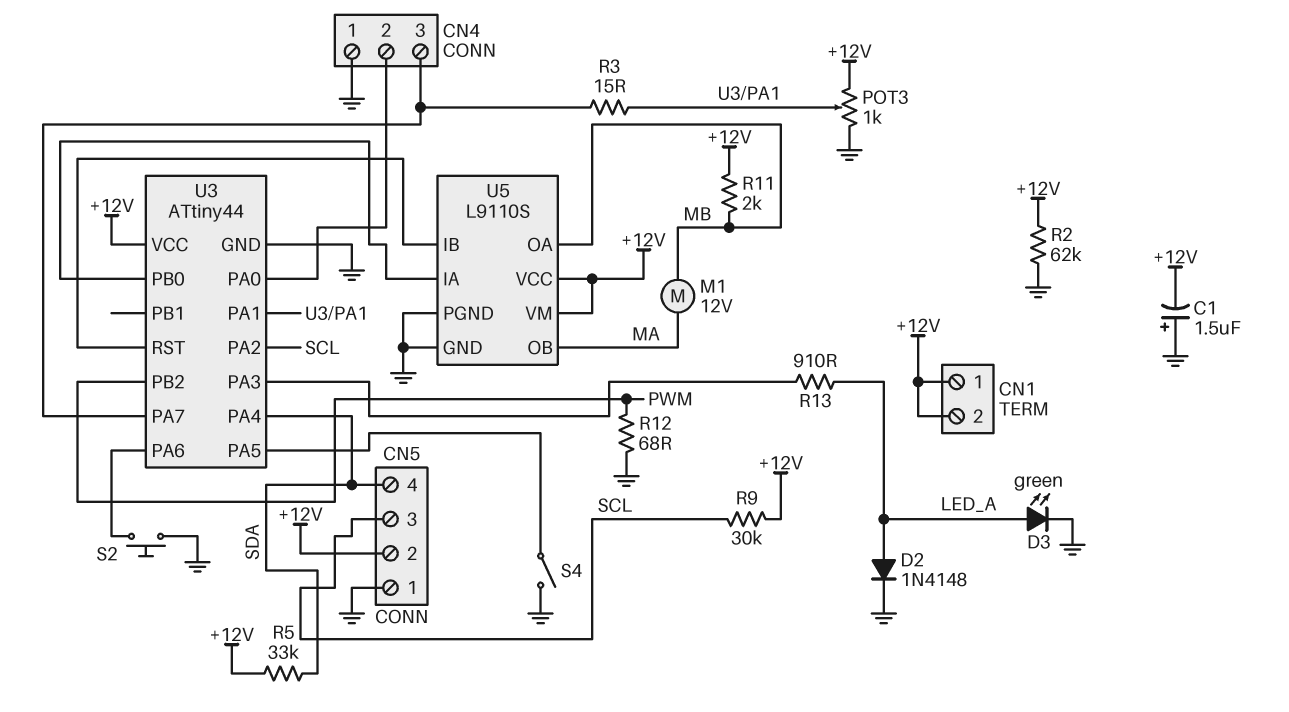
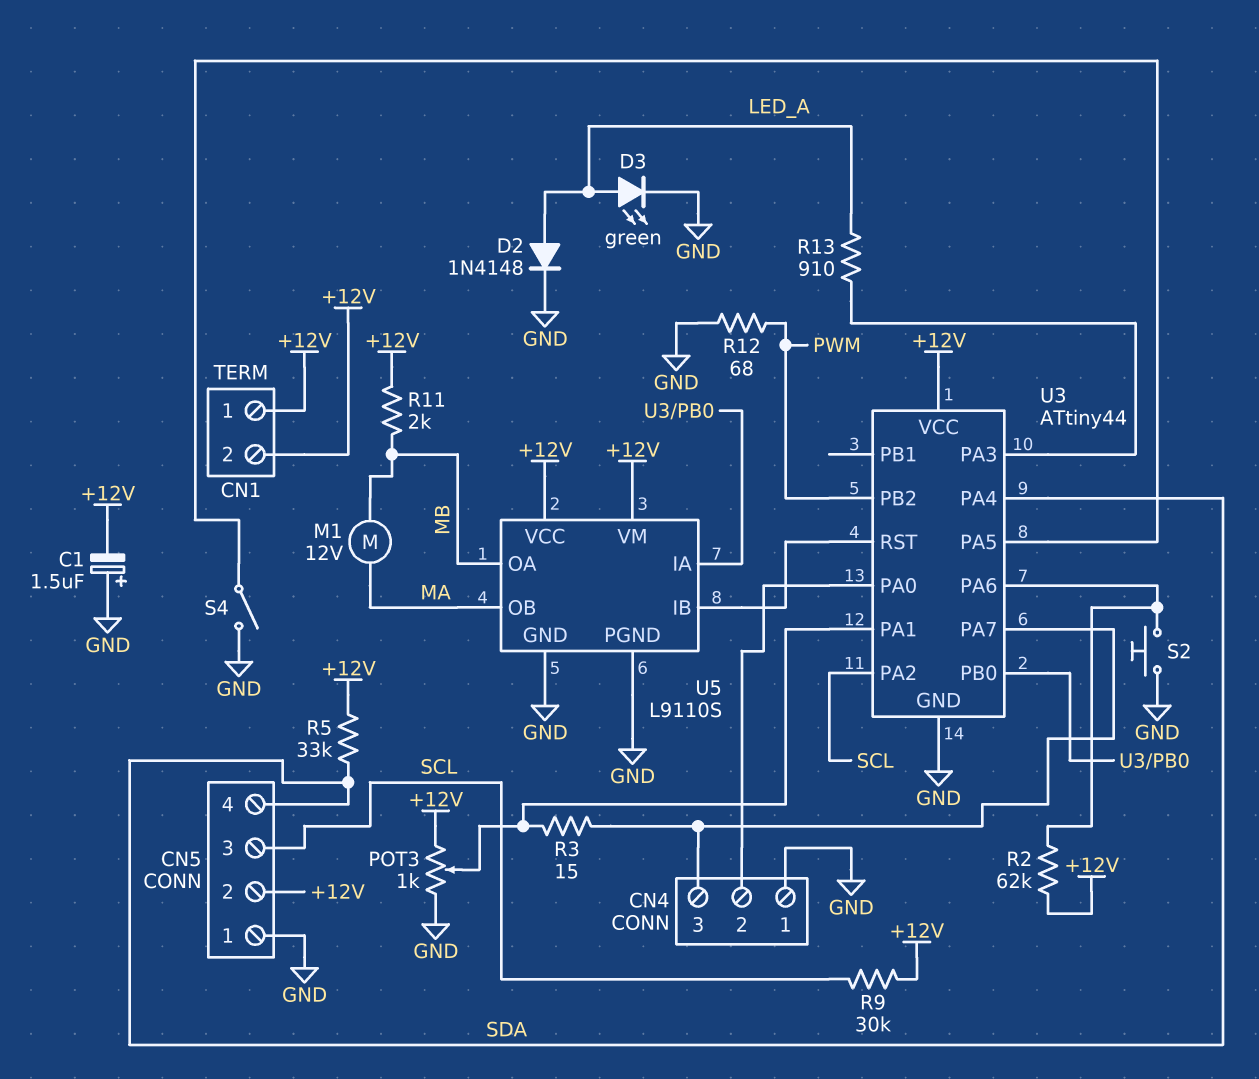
R2: 62k (+12V, GND) -> 62k (+12V, U3/PA6)

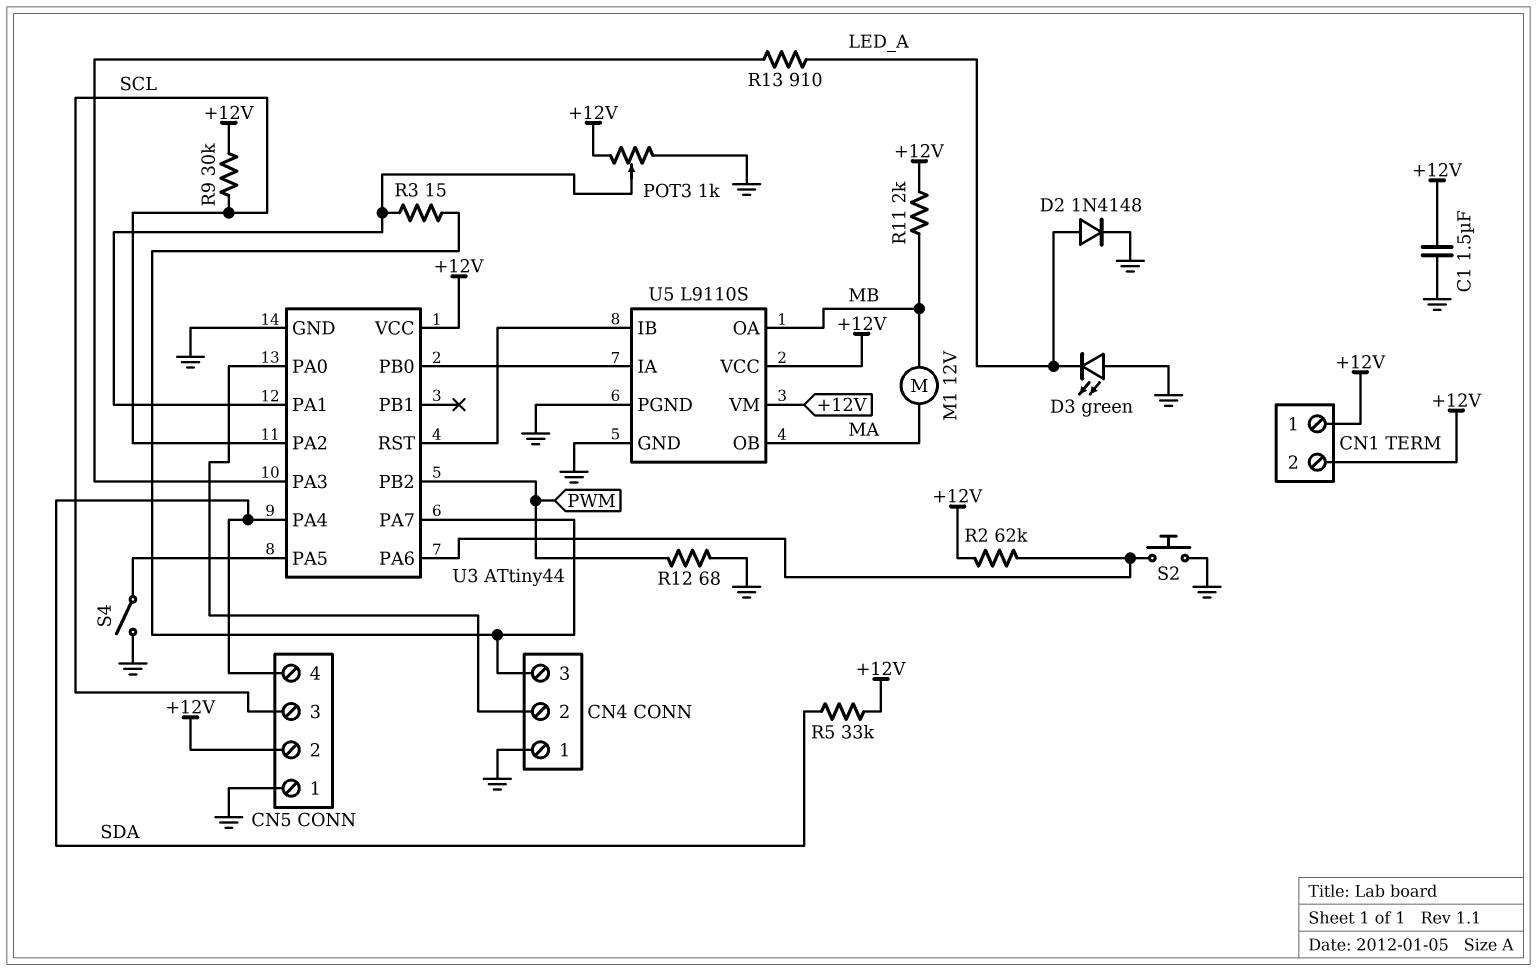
C1: 1.5uF (plus GND, minus +12V) -> 1.5uF (+12V, GND)
D3: LED green (A LED_A, K GND) -> LED green (A GND, K LED_A)

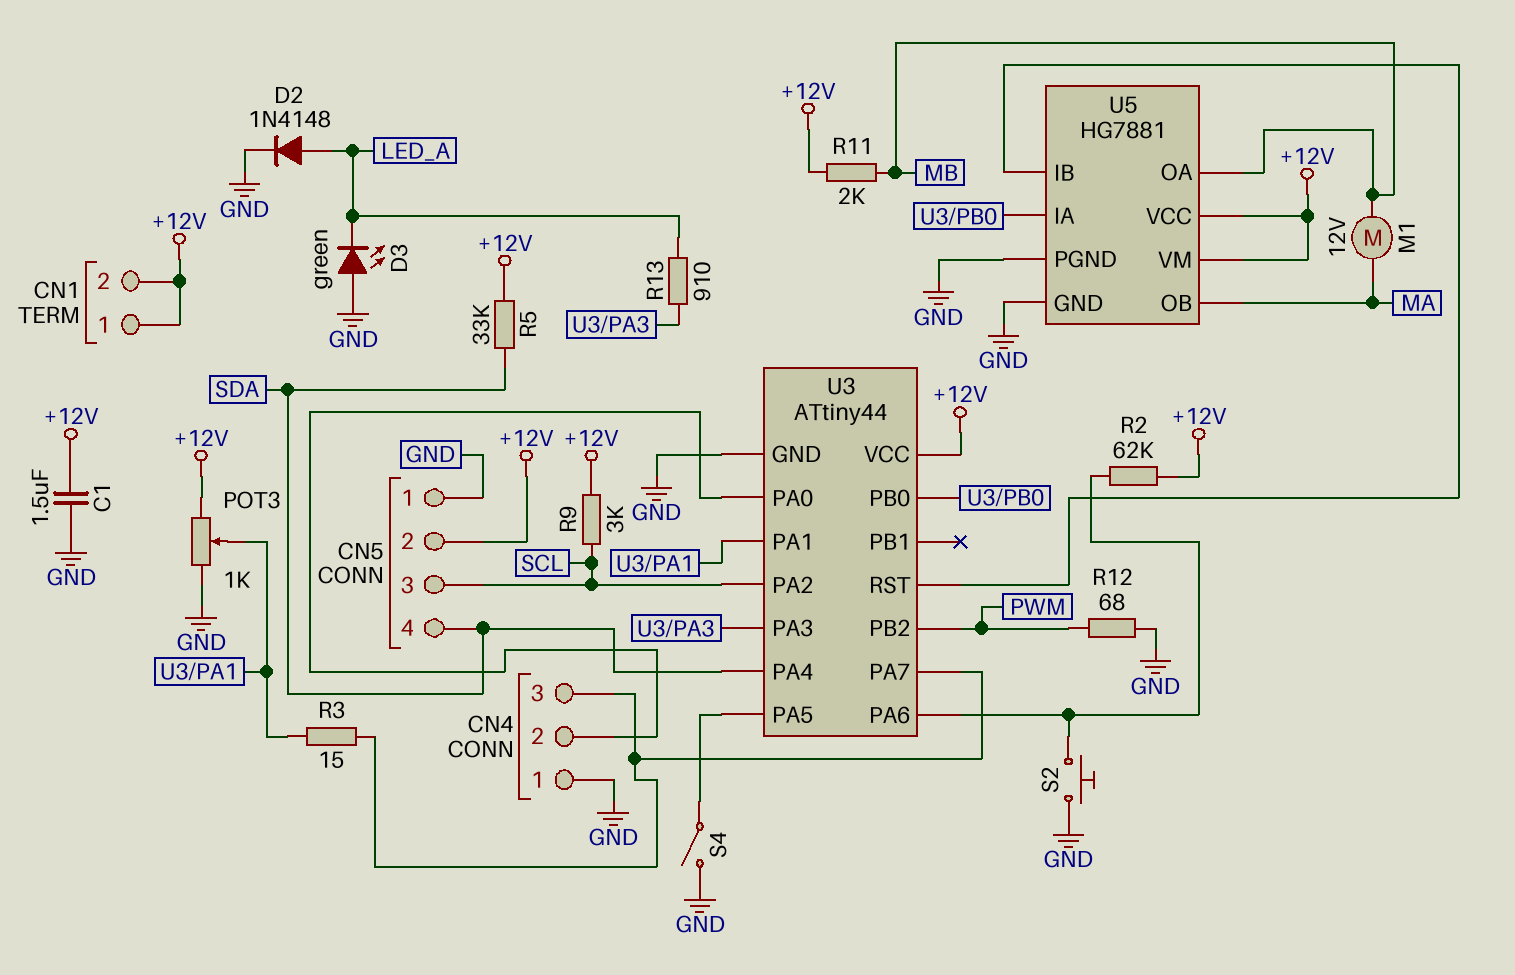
R9: 30k (+12V, SCL) -> 3k (+12V, SCL)
U5: L9110S -> HG7881

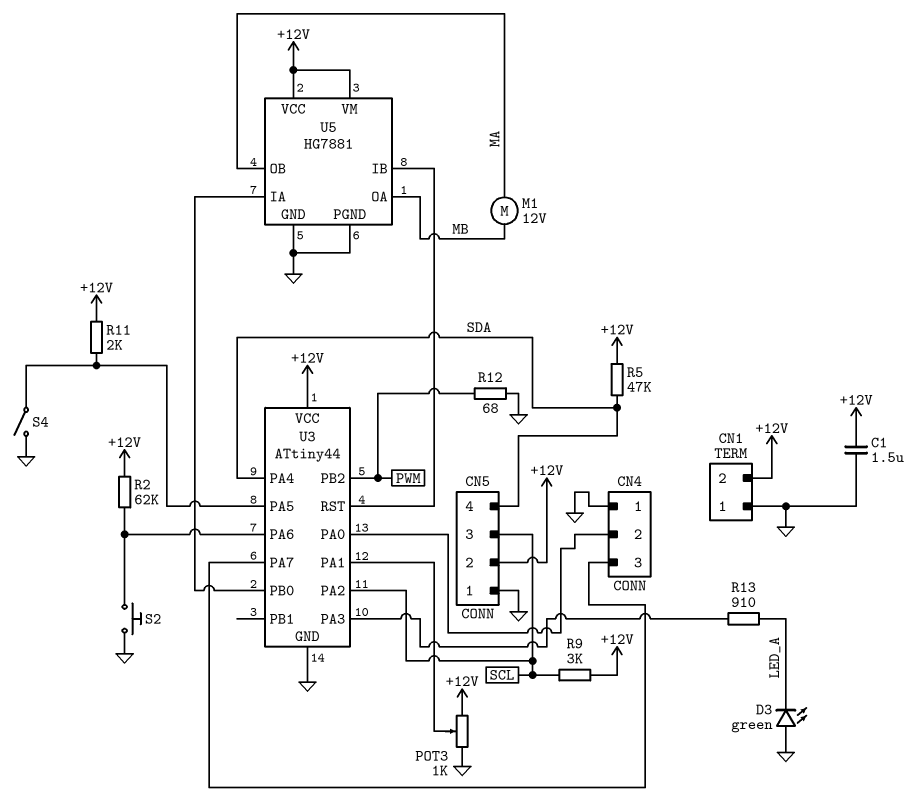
CN1 pin 1: +12V -> GND
D2: diode 1N4148 (A LED_A, K GND) -> none
R3: 15 (CN4/3, U3/PA1) -> none
R5: 33k (+12V, SDA) -> 47k (+12V, SDA)
R11: 2k (+12V, MB) -> 2k (+12V, U3/PA5)

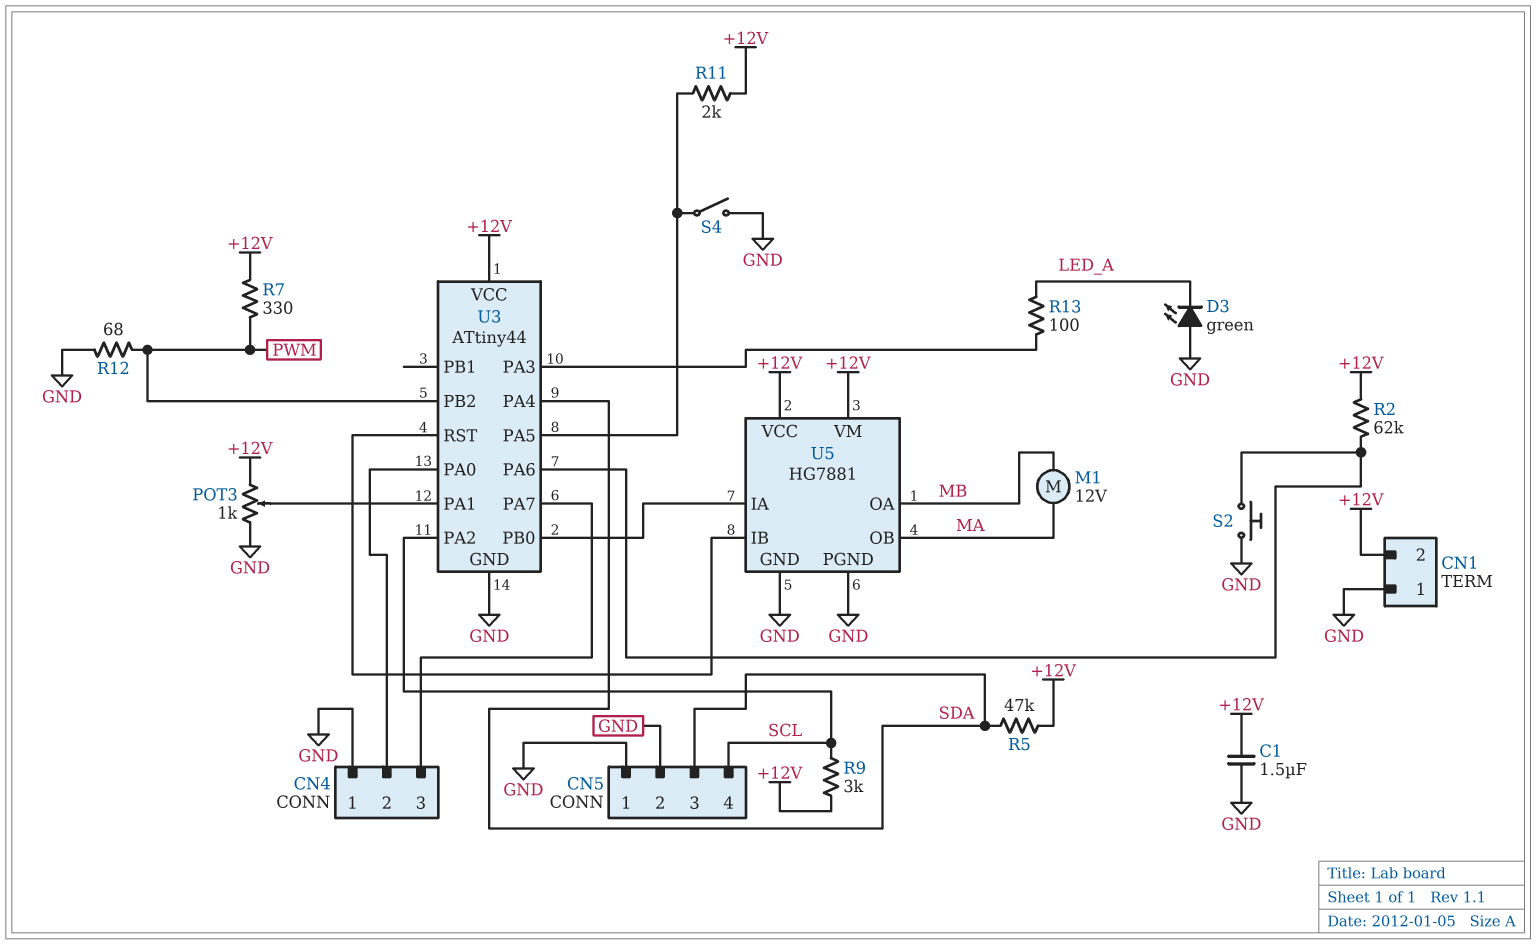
CN5 pin 2: +12V -> GND
CN5 pin 3: SCL -> SDA
CN5 pin 4: SDA -> SCL
R7: none -> 330 (+12V, PWM)
R13: 910 (LED_A, U3/PA3) -> 100 (LED_A, U3/PA3)

